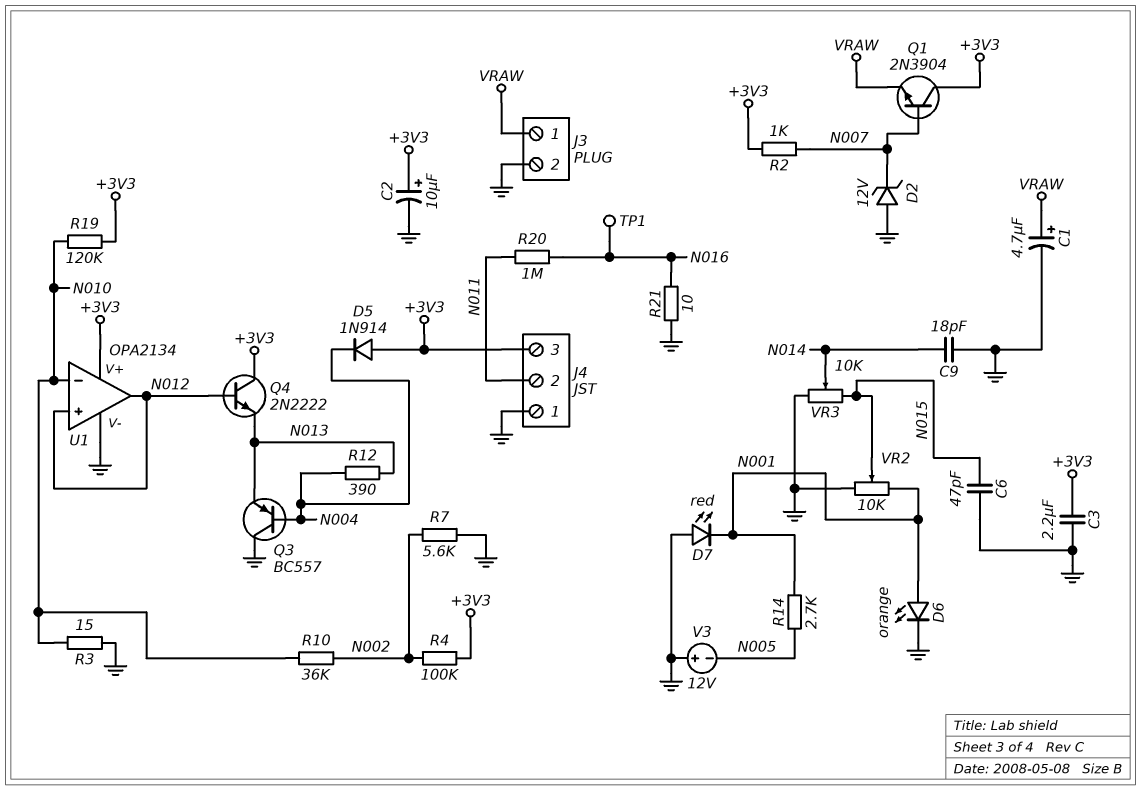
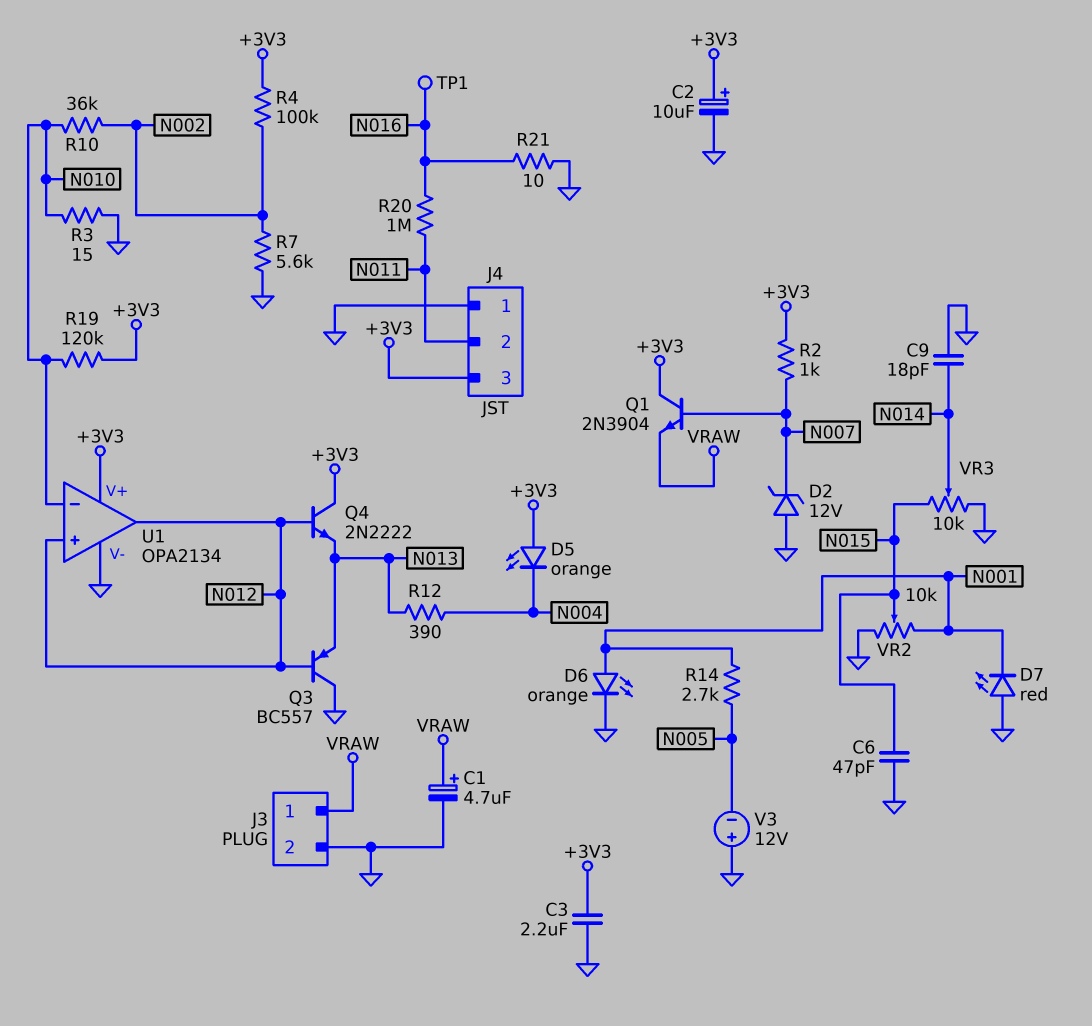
D5: diode 1N914 (A +3V3, K N004) -> LED orange (A +3V3, K N004)
Q3: PNP BC557 (B N004, C GND, E N013) -> PNP BC557 (B N012, C GND, E N013)

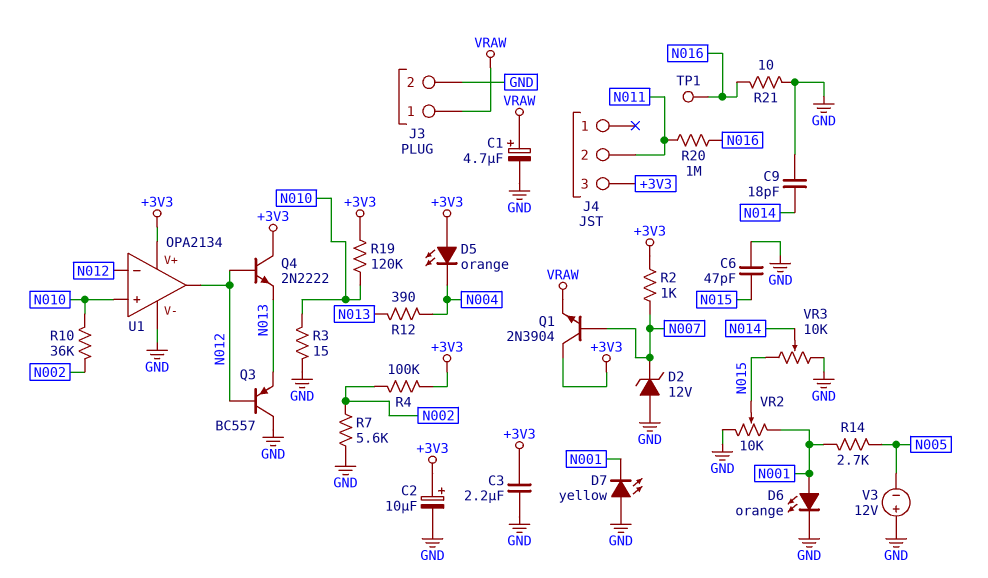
D7: LED red (A GND, K N001) -> LED yellow (A GND, K N001)
J4 pin 1: GND -> none
U1 pin in+: N012 -> N010
U1 pin in-: N010 -> N012

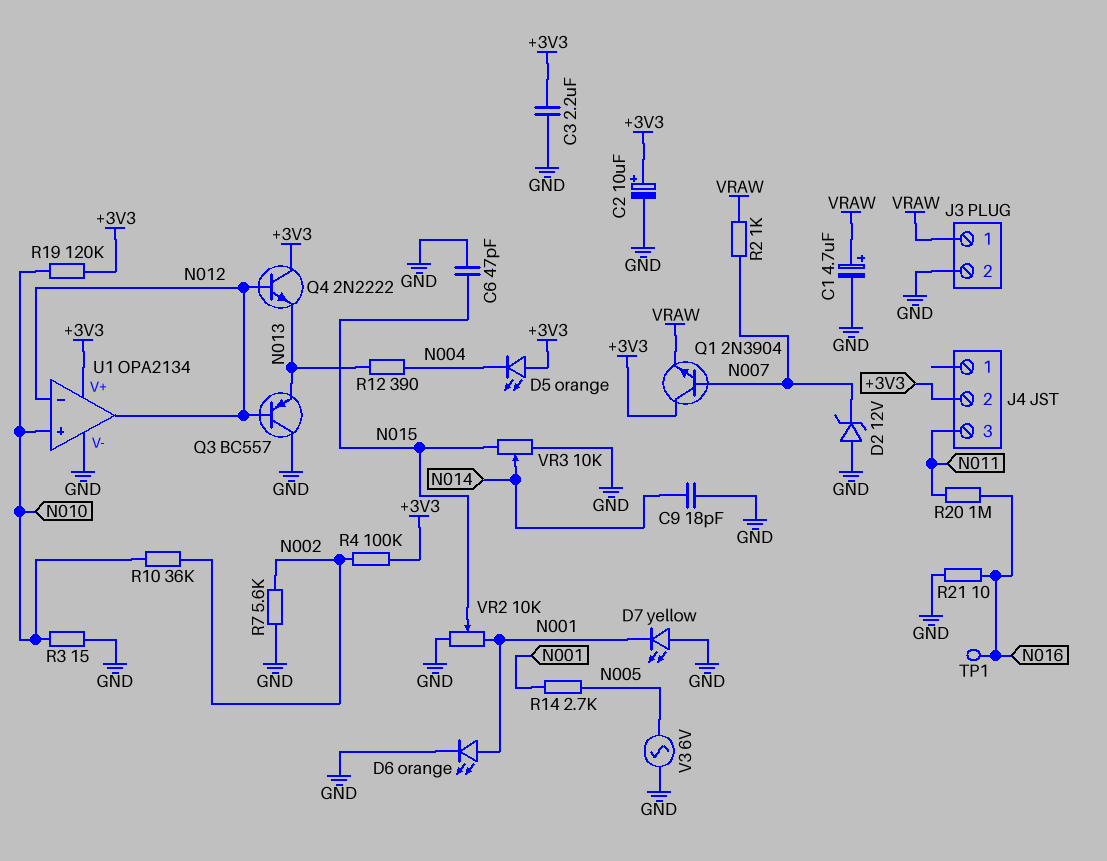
J4 pin 2: N011 -> +3V3
J4 pin 3: +3V3 -> N011
R2: 1k (+3V3, N007) -> 1k (N007, VRAW)
V3: 12V (plus GND, minus N005) -> AC 6V (GND, N005)

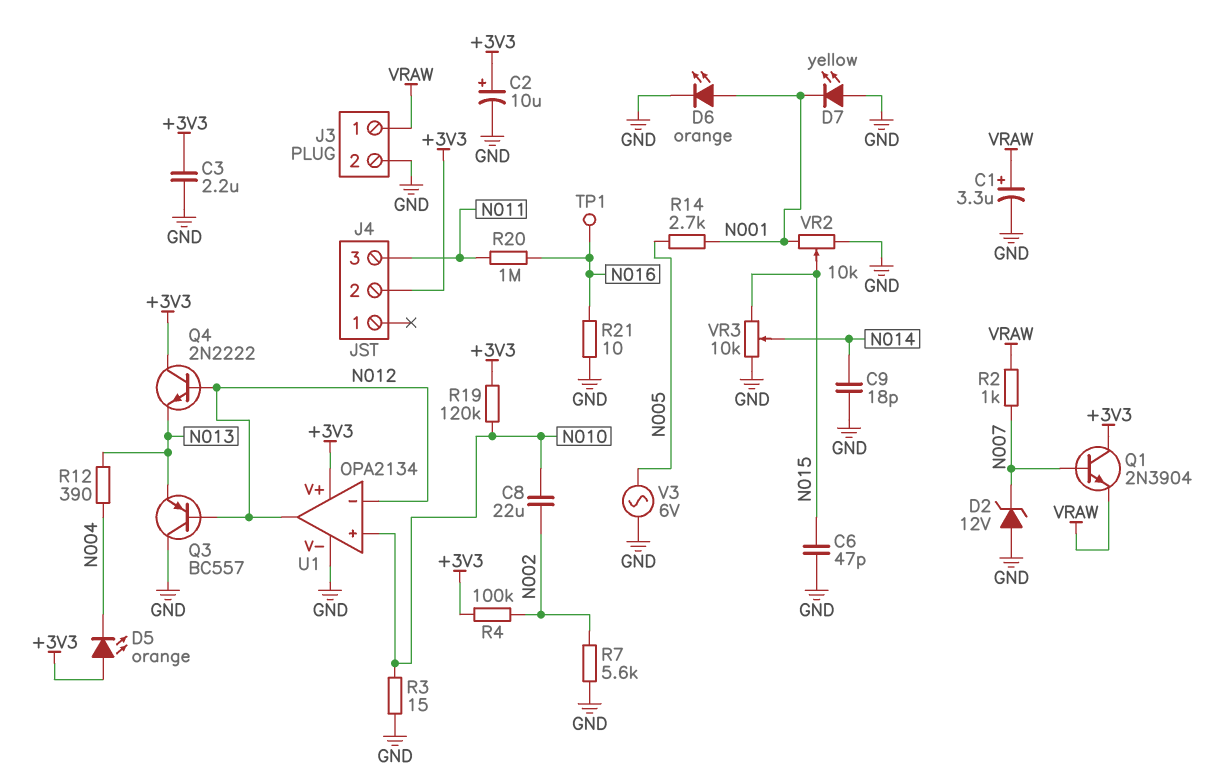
C1: 4.7uF (plus VRAW, minus GND) -> 3.3uF (plus VRAW, minus GND)
C8: none -> 22uF (N002, N010)
R10: 36k (N002, N010) -> none

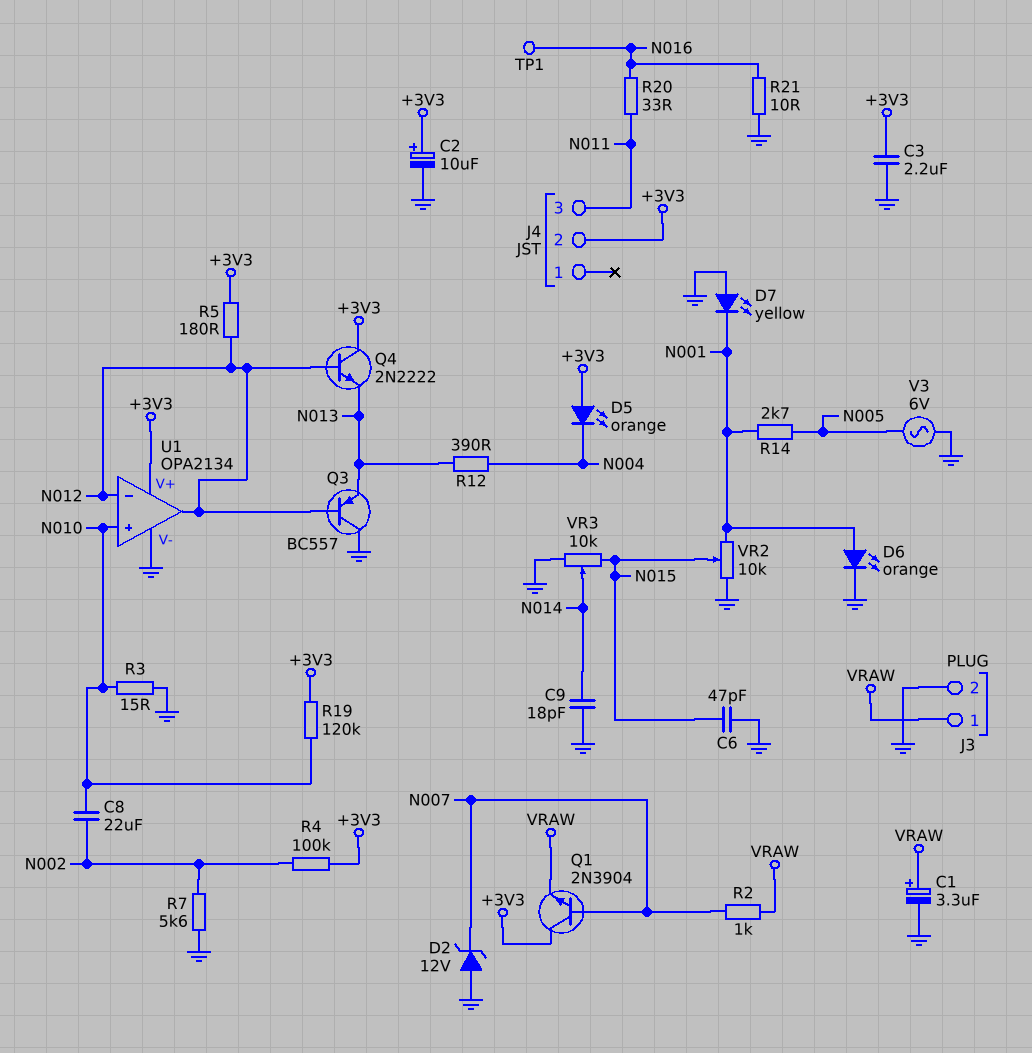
R5: none -> 180 (+3V3, N012)
R20: 1M (N011, N016) -> 33 (N011, N016)

